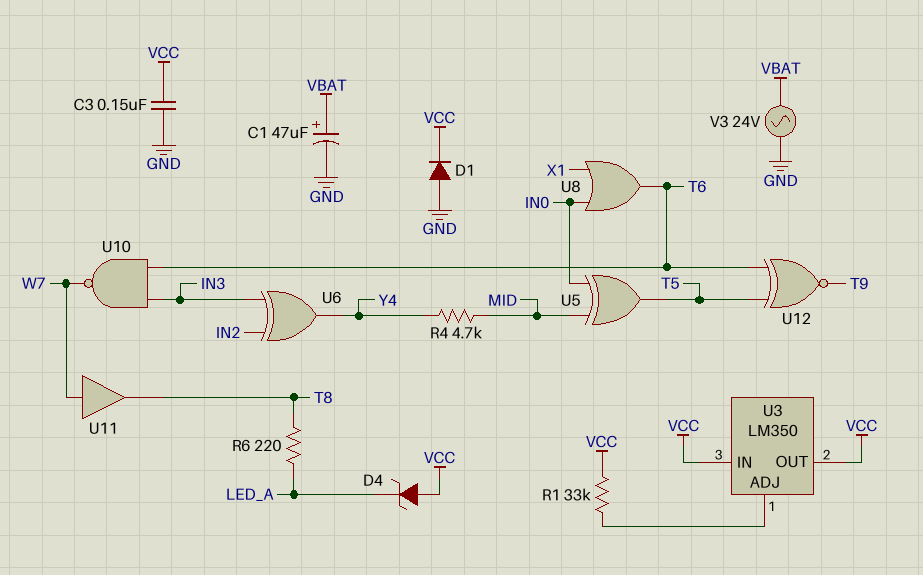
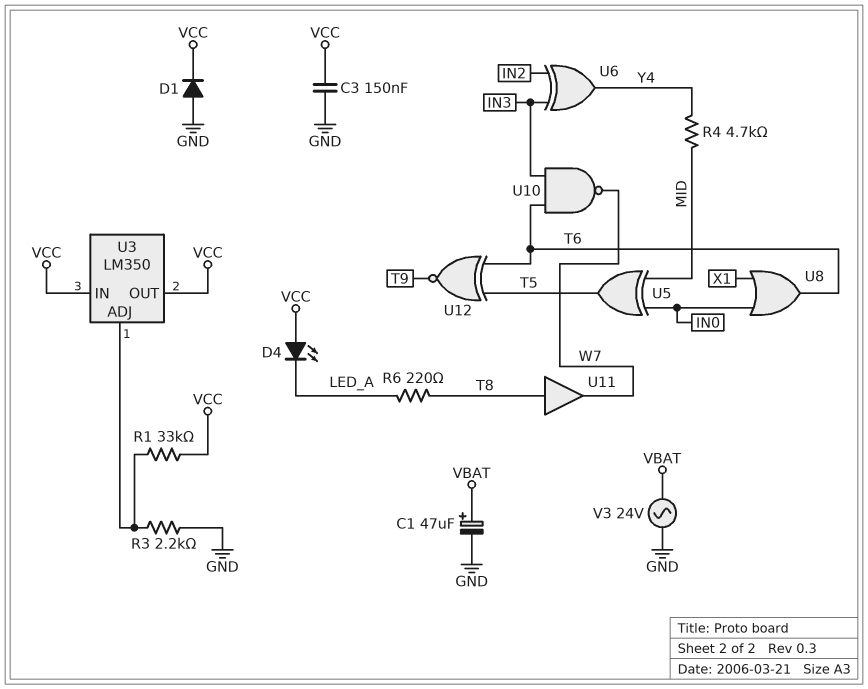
D4: zener (A VCC, K LED_A) -> LED (A VCC, K LED_A)
R3: none -> 2.2k (GND, U3/ADJ)
U11: buffer (in W7, out T8) -> buffer (in T8, out W7)

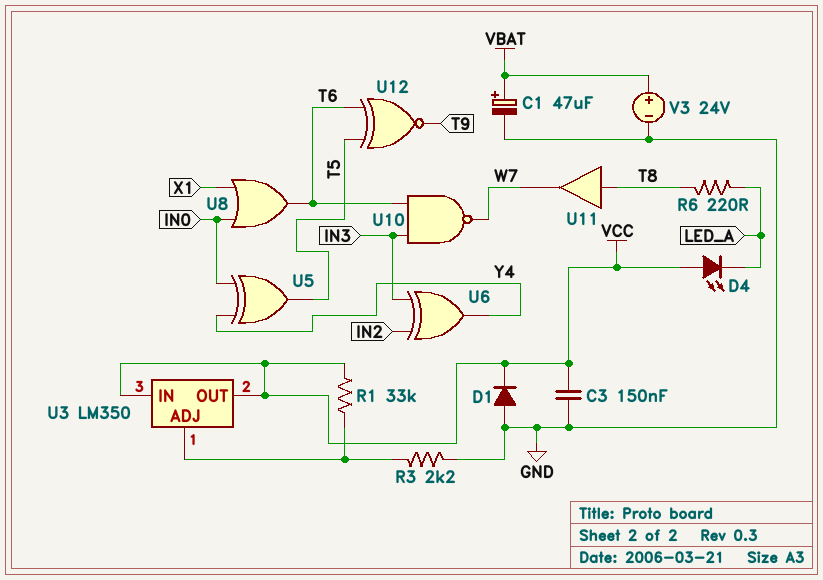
R4: 4.7k (MID, Y4) -> none
U5: XOR (in IN0, in MID, out T5) -> XOR (in IN0, in Y4, out T5)
V3: AC 24V (GND, VBAT) -> 24V (plus VBAT, minus GND)

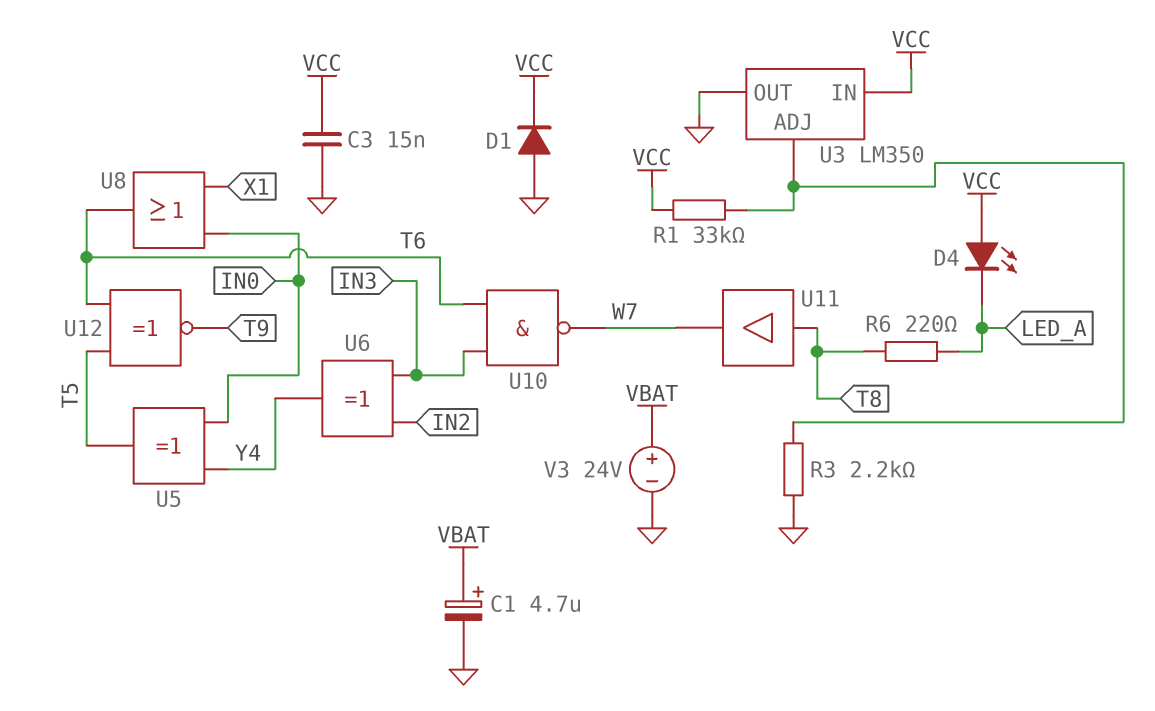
C1: 47uF (plus VBAT, minus GND) -> 4.7uF (plus VBAT, minus GND)
C3: 150nF (GND, VCC) -> 15nF (GND, VCC)
U3 pin OUT: VCC -> GND

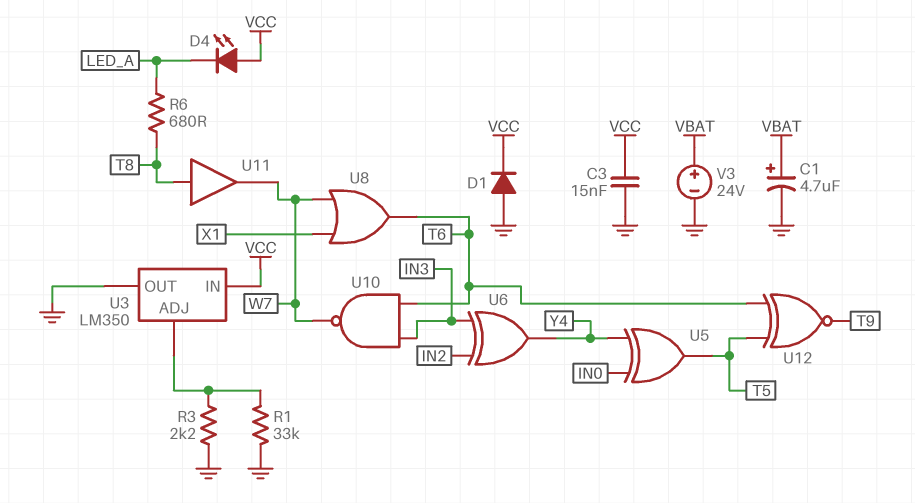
R1: 33k (U3/ADJ, VCC) -> 33k (GND, U3/ADJ)
R6: 220 (LED_A, T8) -> 680 (LED_A, T8)
U8: OR (in IN0, in X1, out T6) -> OR (in W7, in X1, out T6)

